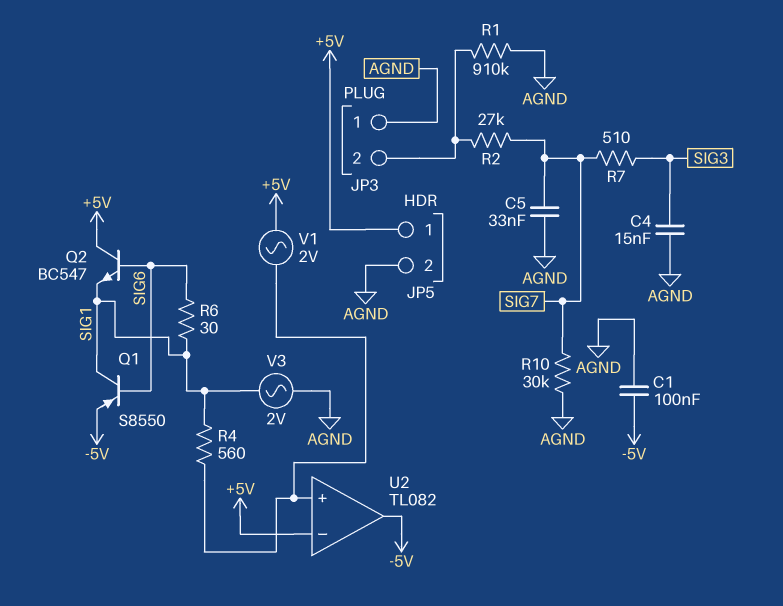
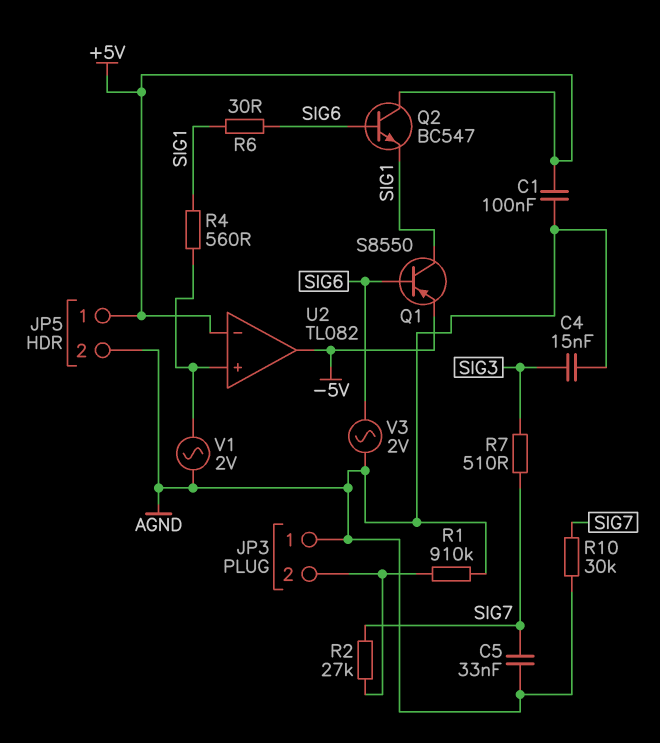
C1: 100nF (-5V, AGND) -> 100nF (+5V, AGND)
V1: AC 2V (+5V, U2/in+) -> AC 2V (AGND, U2/in+)
V3: AC 2V (AGND, SIG1) -> AC 2V (AGND, SIG6)

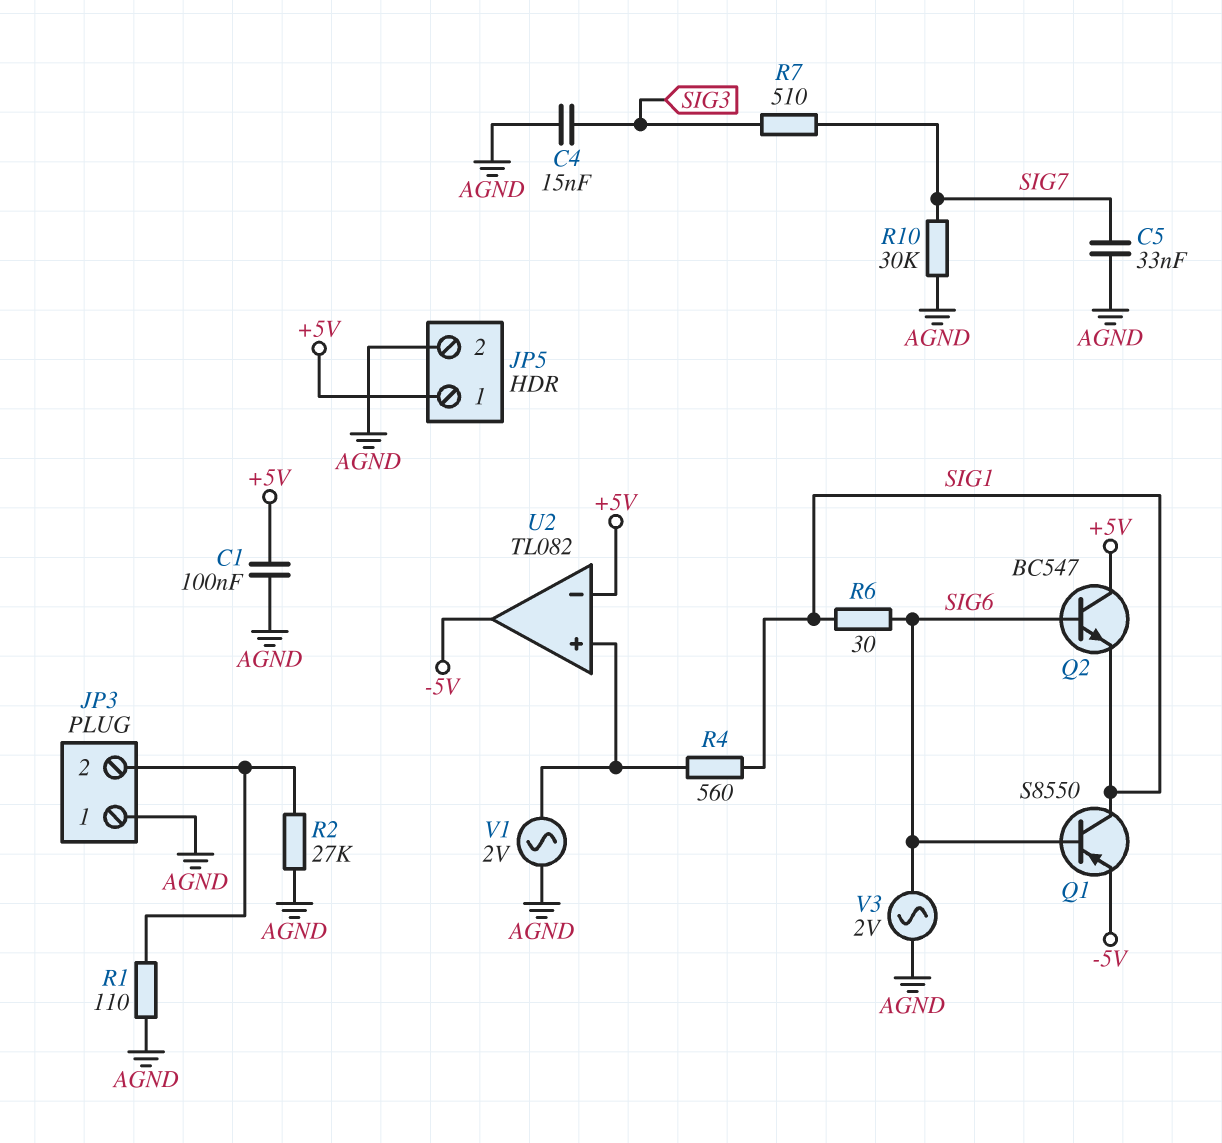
R1: 910k (AGND, JP3/2) -> 110 (AGND, JP3/2)
R2: 27k (JP3/2, SIG7) -> 27k (AGND, JP3/2)

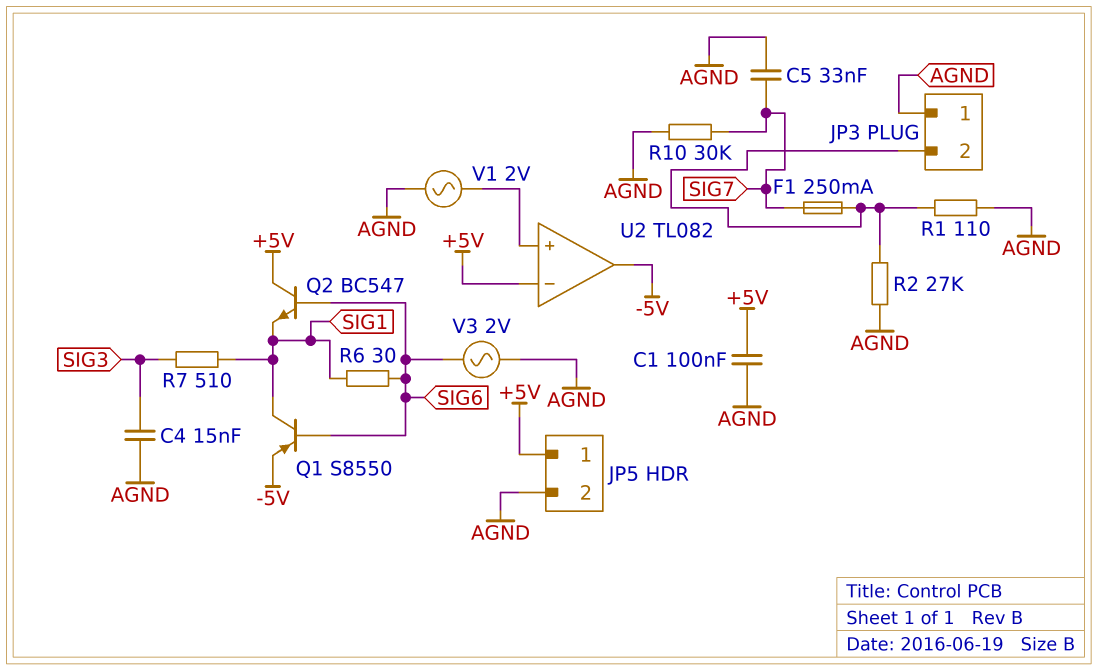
F1: none -> 250mA (JP3/2, SIG7)
R4: 560 (SIG1, U2/in+) -> none
R7: 510 (SIG3, SIG7) -> 510 (SIG1, SIG3)

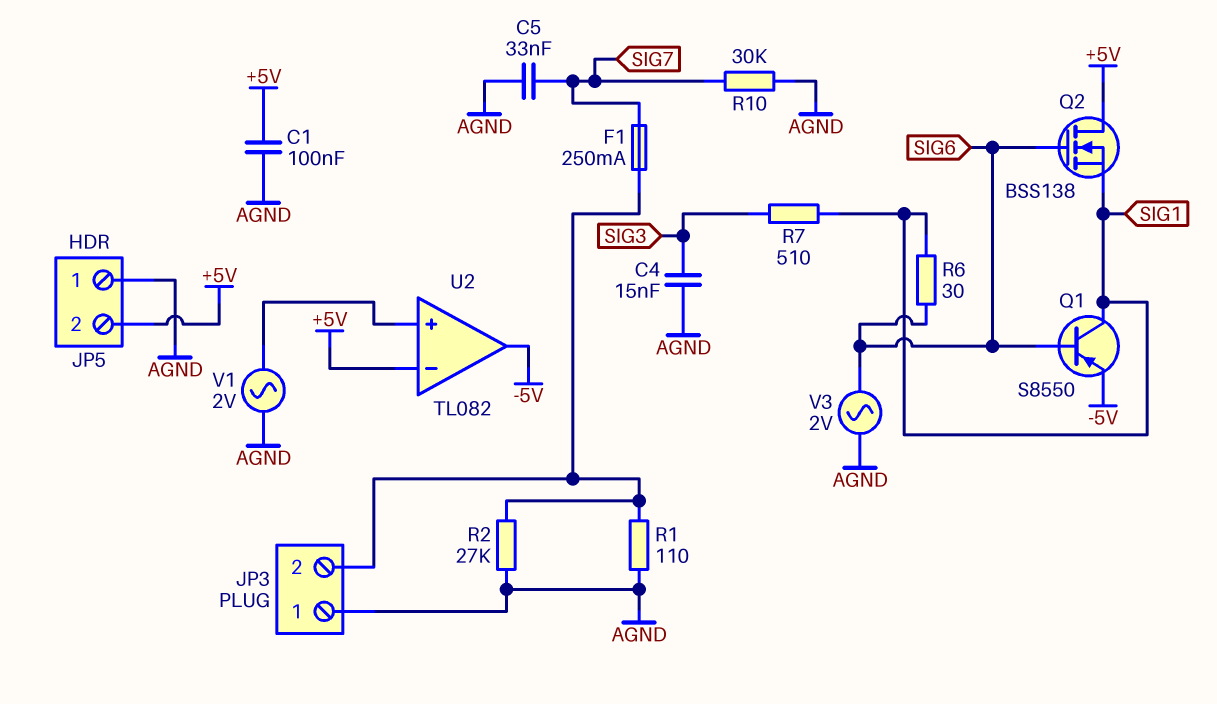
JP5 pin 1: +5V -> AGND
JP5 pin 2: AGND -> +5V
Q2: NPN BC547 (B SIG6, C +5V, E SIG1) -> NMOS BSS138 (G SIG6, D +5V, S SIG1)

